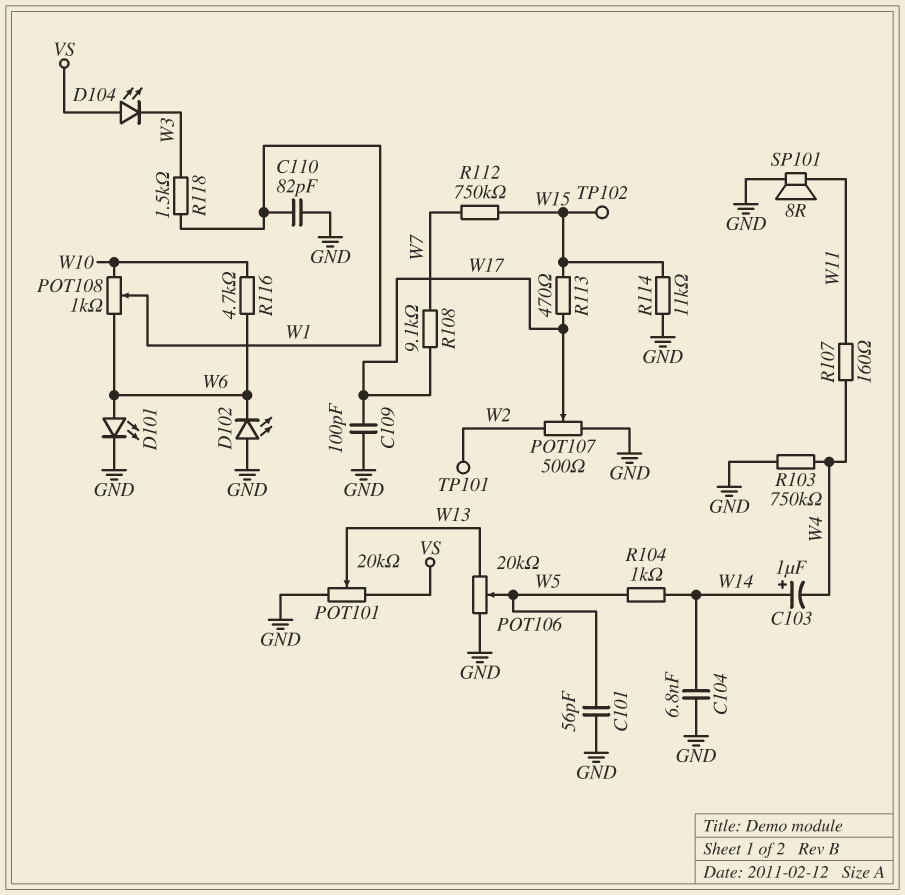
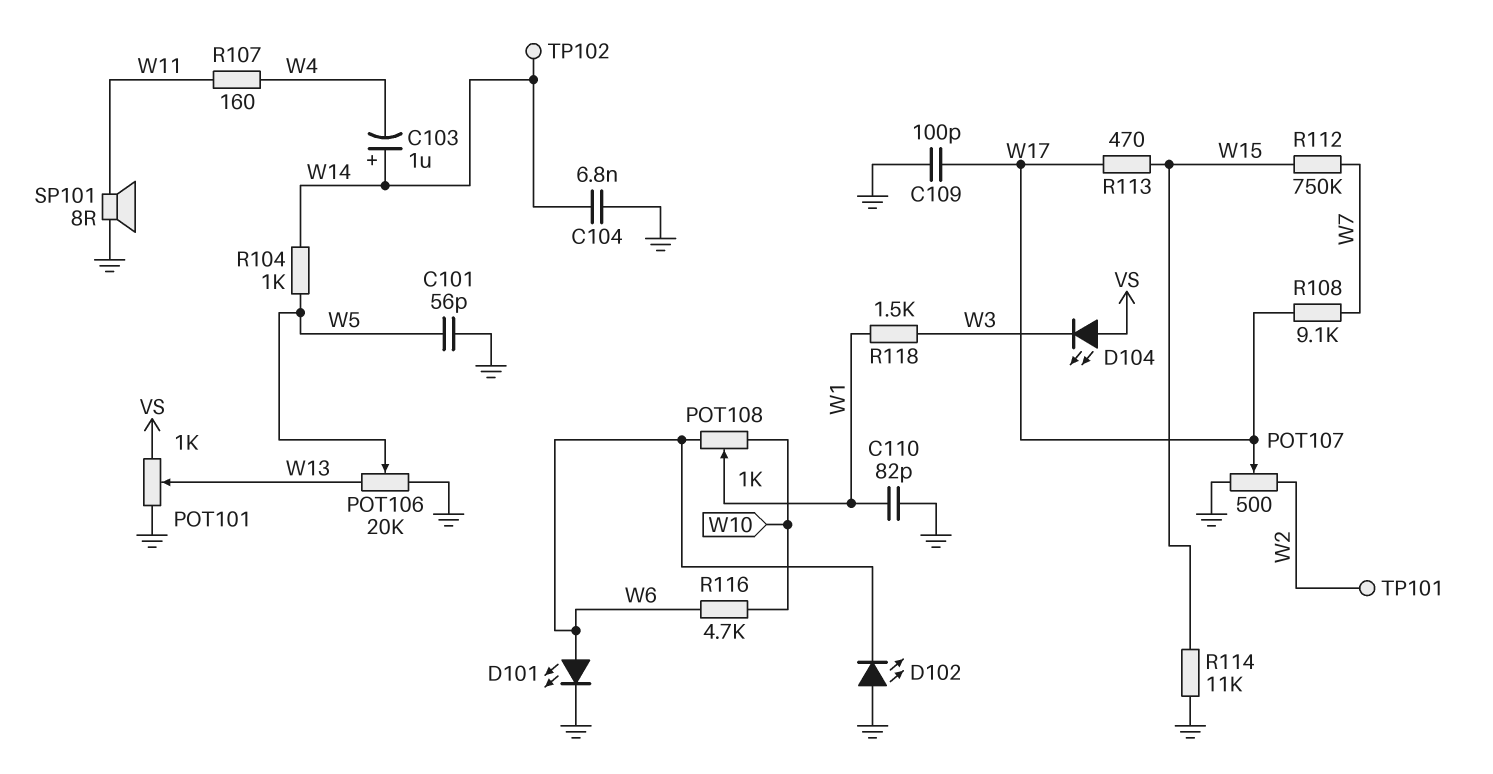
POT101: 20k (GND, VS, wiper W13) -> 1k (GND, VS, wiper W13)
R103: 750k (GND, W4) -> none
TP102: test point (W15) -> test point (W14)

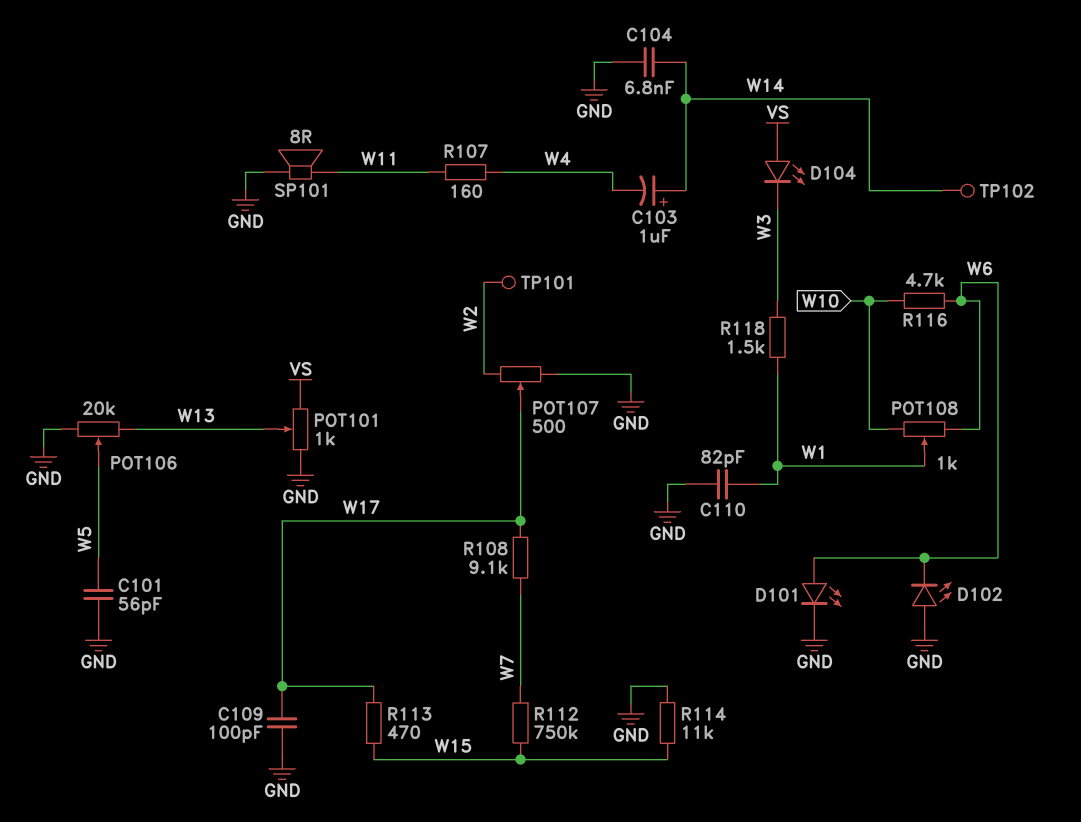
R104: 1k (W5, W14) -> none

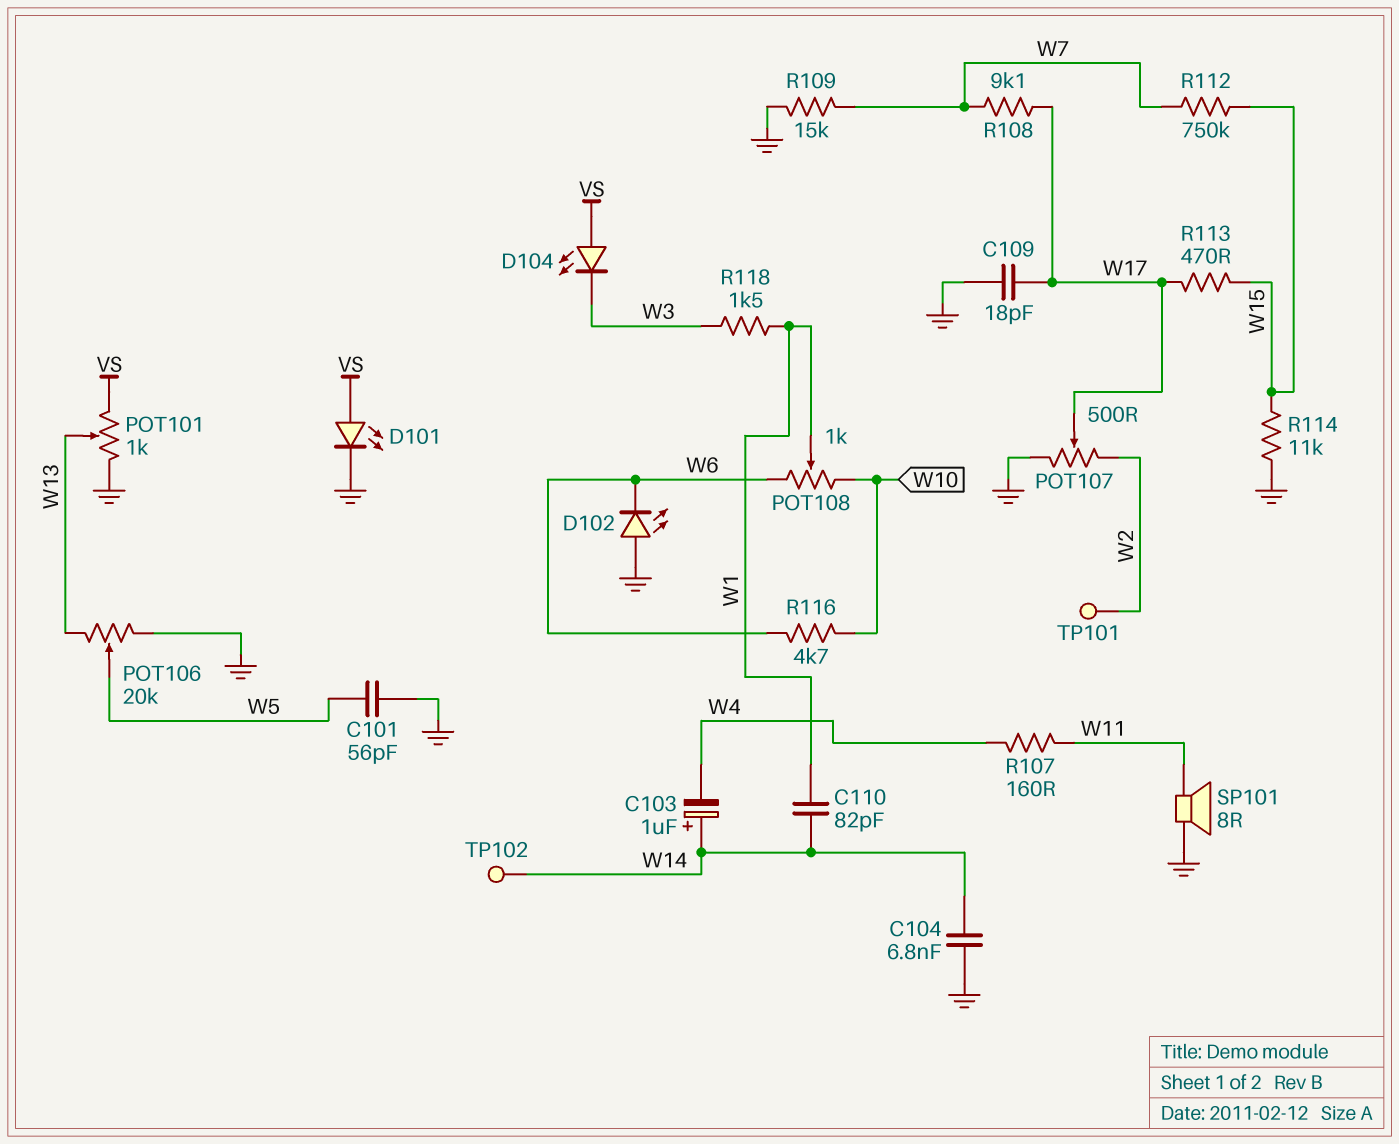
C109: 100pF (GND, W17) -> 18pF (GND, W17)
C110: 82pF (GND, W1) -> 82pF (W1, W14)
D101: LED (A W6, K GND) -> LED (A VS, K GND)
R109: none -> 15k (GND, W7)

